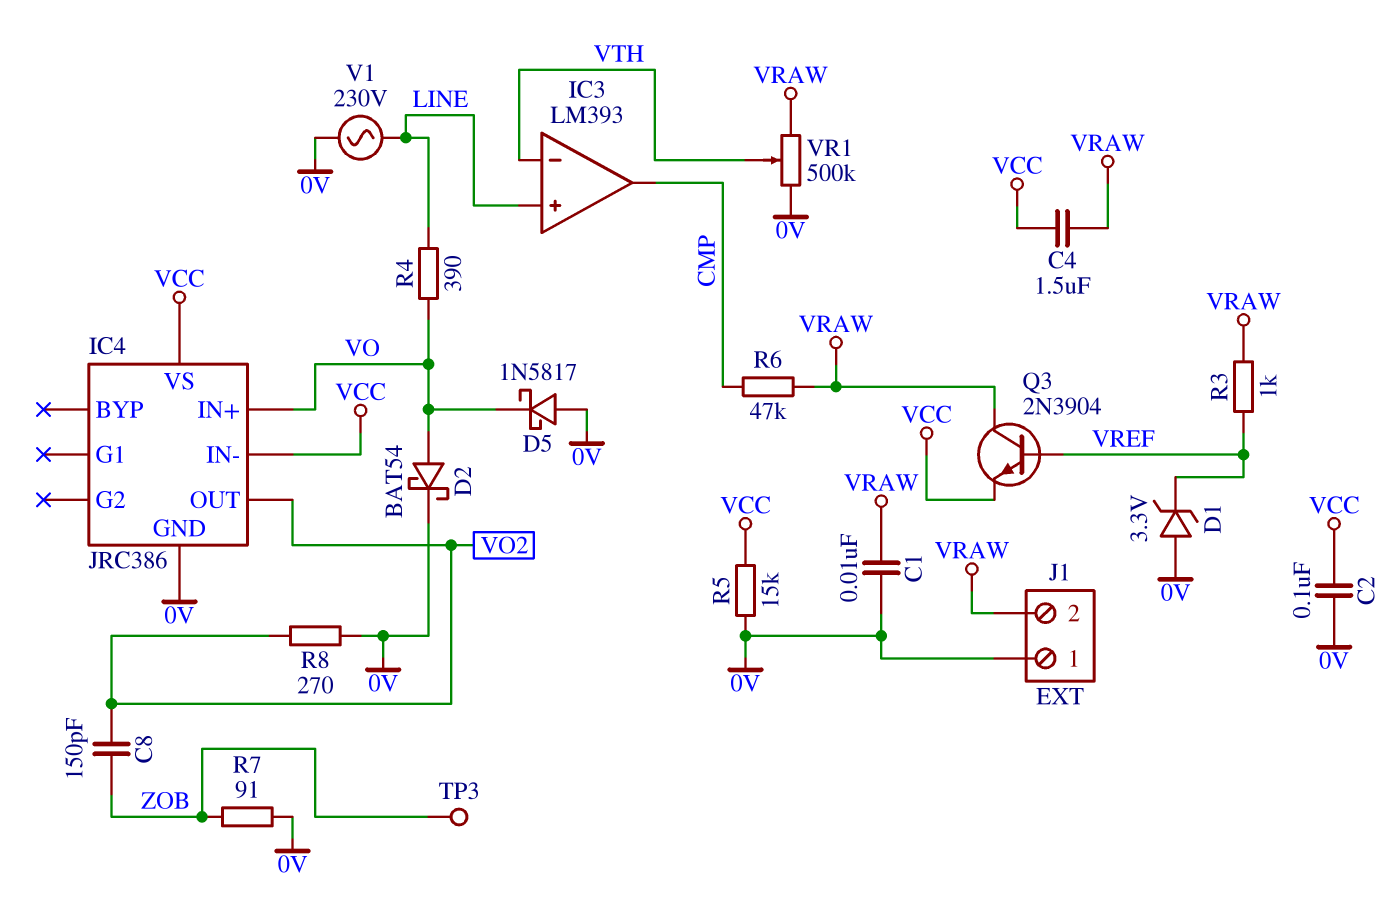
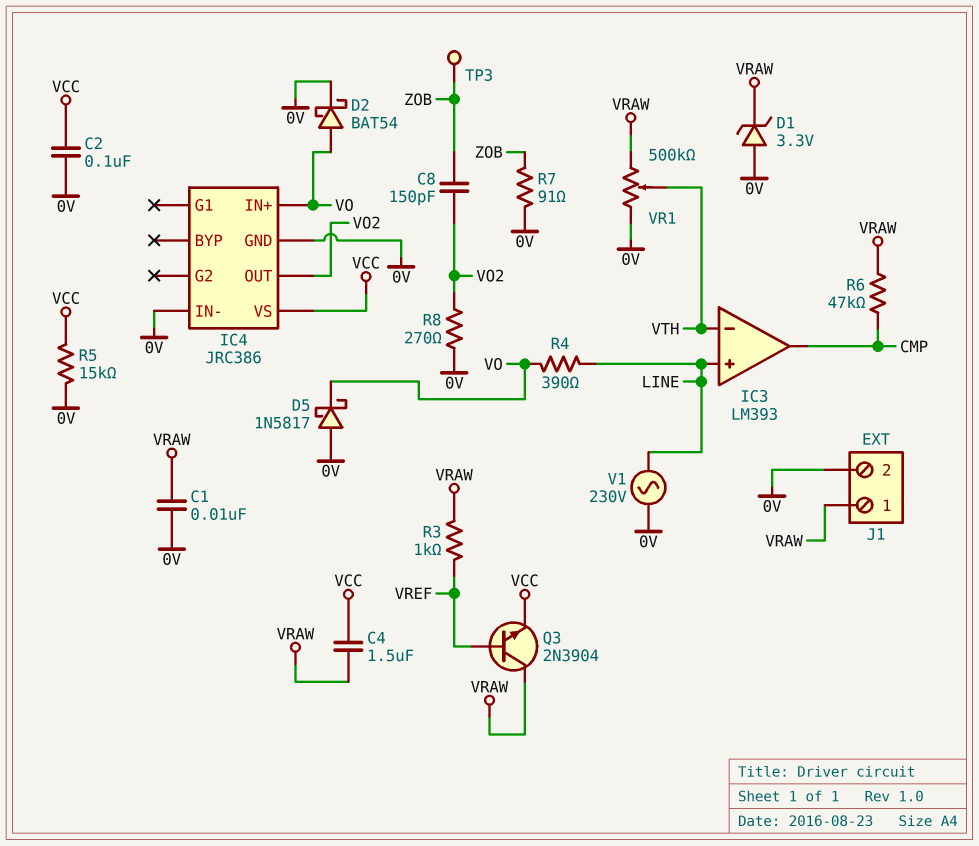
D1: zener 3.3V (A 0V, K VREF) -> zener 3.3V (A 0V, K VRAW)
IC4 pin IN-: VCC -> 0V
J1 pin 1: 0V -> VRAW
J1 pin 2: VRAW -> 0V

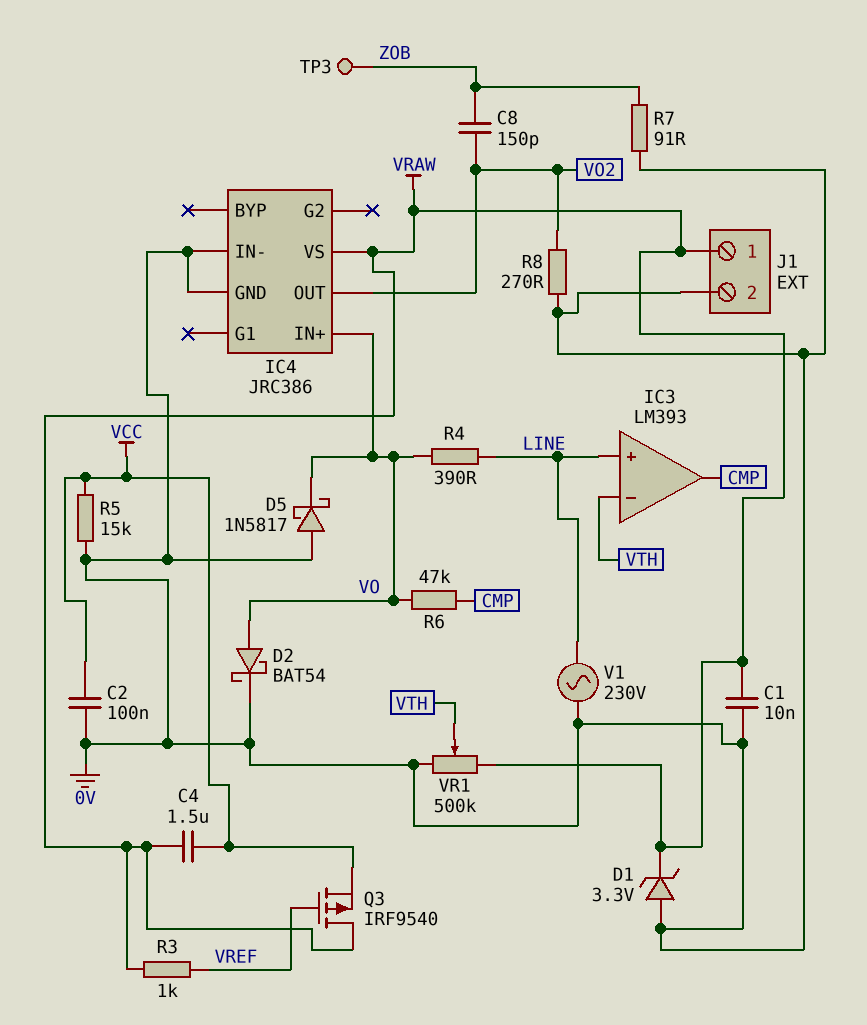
IC4 pin VS: VCC -> VRAW
Q3: NPN 2N3904 (B VREF, C VRAW, E VCC) -> PMOS IRF9540 (G VREF, D VRAW, S VCC)
R6: 47k (CMP, VRAW) -> 47k (CMP, VO)

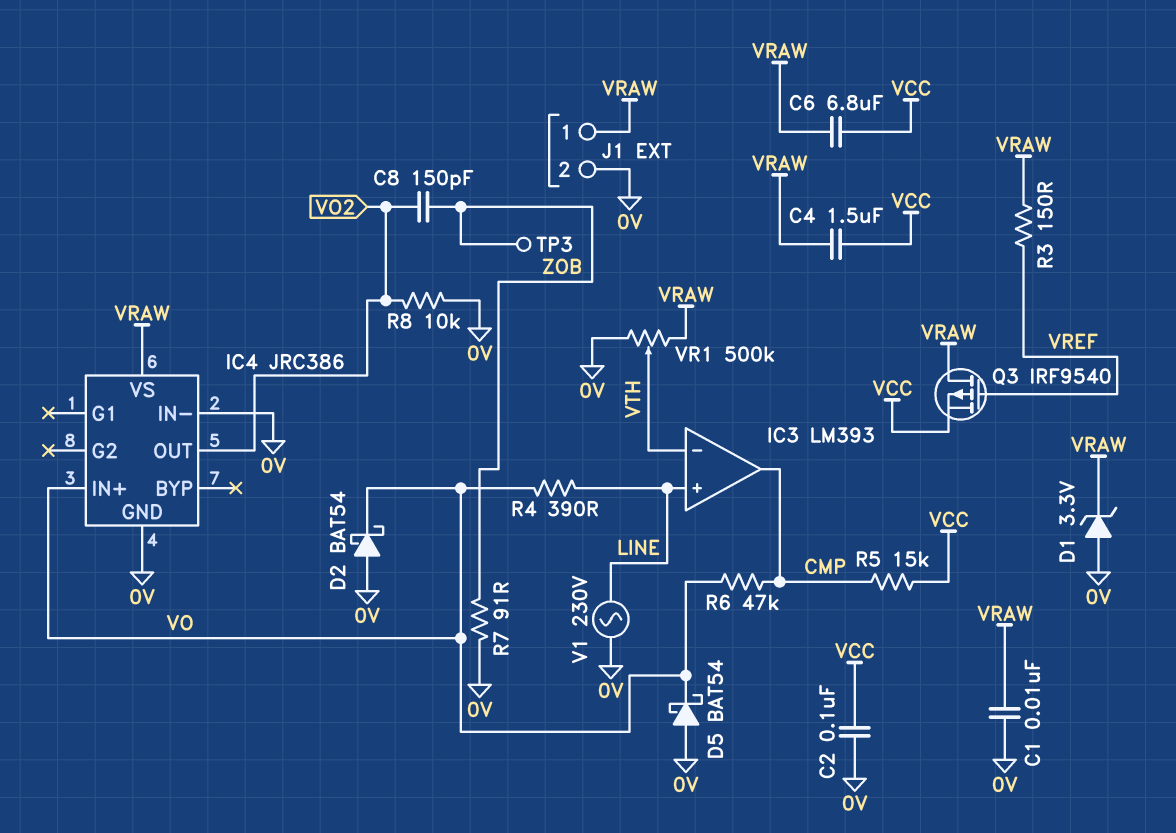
C6: none -> 6.8uF (VCC, VRAW)
D2: schottky BAT54 (A VO, K 0V) -> schottky BAT54 (A 0V, K VO)
D5: schottky 1N5817 (A 0V, K VO) -> schottky BAT54 (A 0V, K VO)
R3: 1k (VRAW, VREF) -> 150 (VRAW, VREF)
R5: 15k (0V, VCC) -> 15k (CMP, VCC)
R8: 270 (0V, VO2) -> 10k (0V, VO2)

